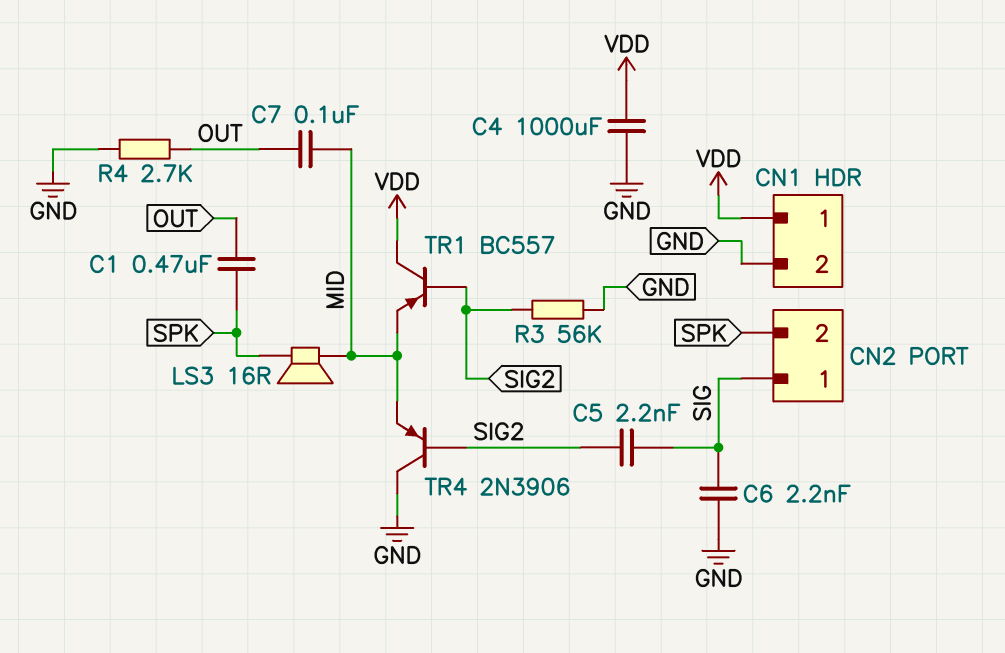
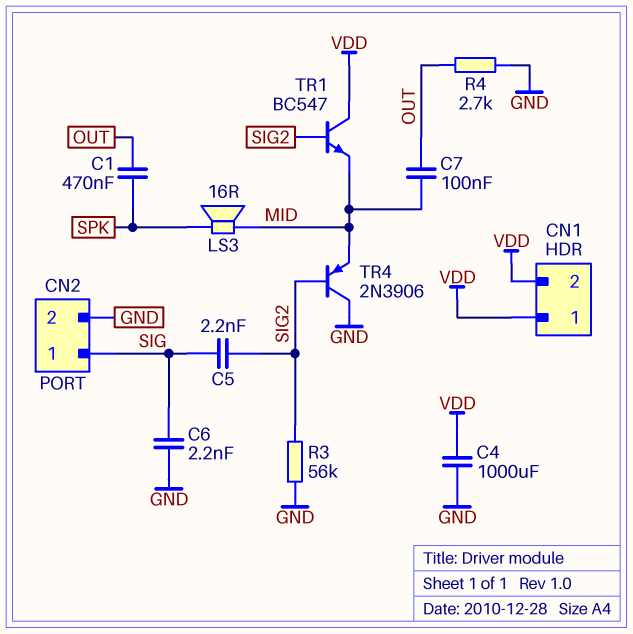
CN1 pin 2: GND -> VDD
CN2 pin 2: SPK -> GND
TR1: PNP BC557 (B SIG2, C VDD, E MID) -> NPN BC547 (B SIG2, C VDD, E MID)

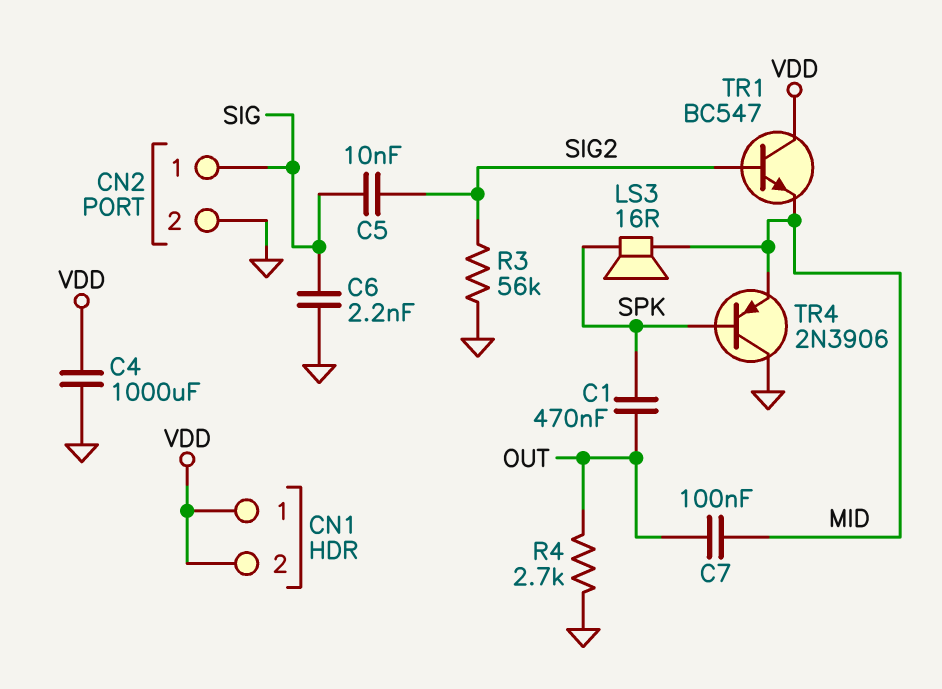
C5: 2.2nF (SIG, SIG2) -> 10nF (SIG, SIG2)
TR4: PNP 2N3906 (B SIG2, C GND, E MID) -> PNP 2N3906 (B SPK, C GND, E MID)

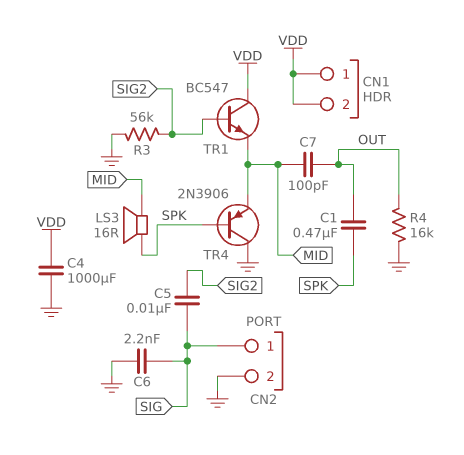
C7: 100nF (MID, OUT) -> 100pF (MID, OUT)
R4: 2.7k (GND, OUT) -> 16k (GND, OUT)

